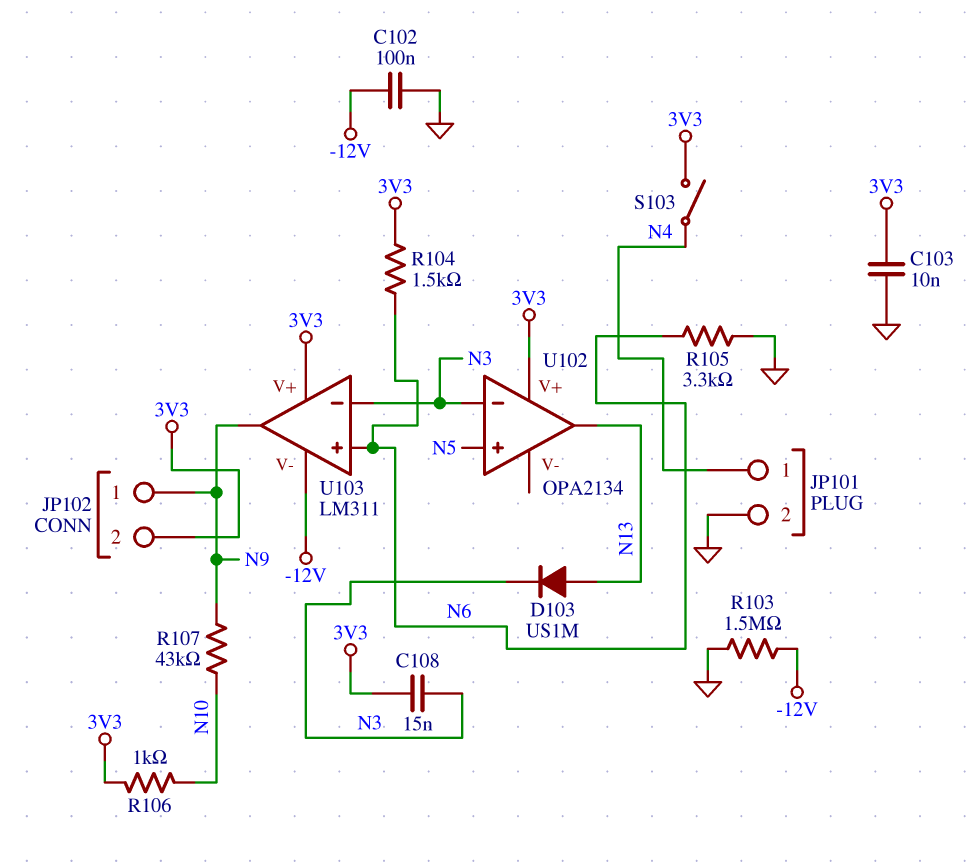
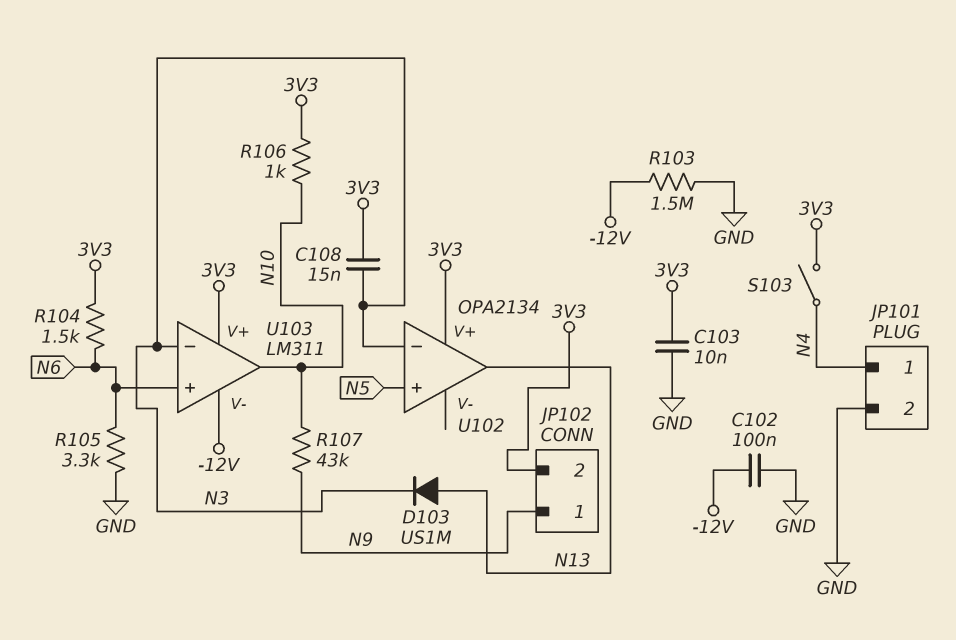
U103 pin out: N9 -> N10

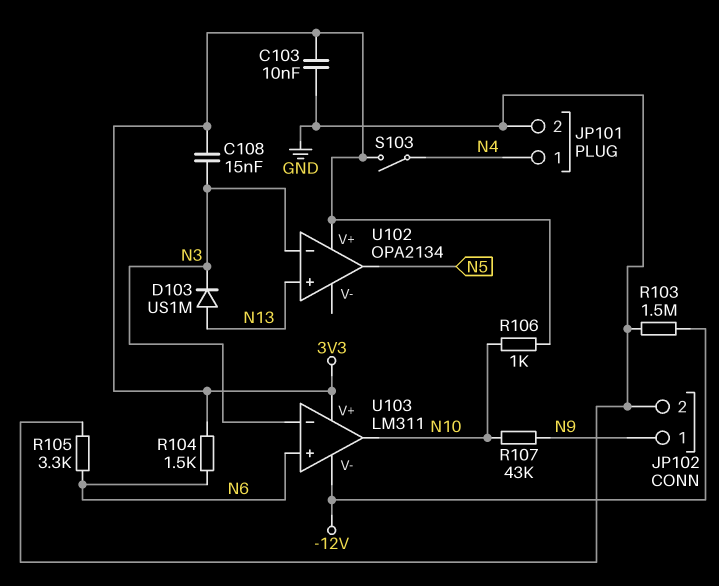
C102: 100nF (-12V, GND) -> none
JP102 pin 2: 3V3 -> GND
U102 pin in+: N5 -> N13
U102 pin out: N13 -> N5

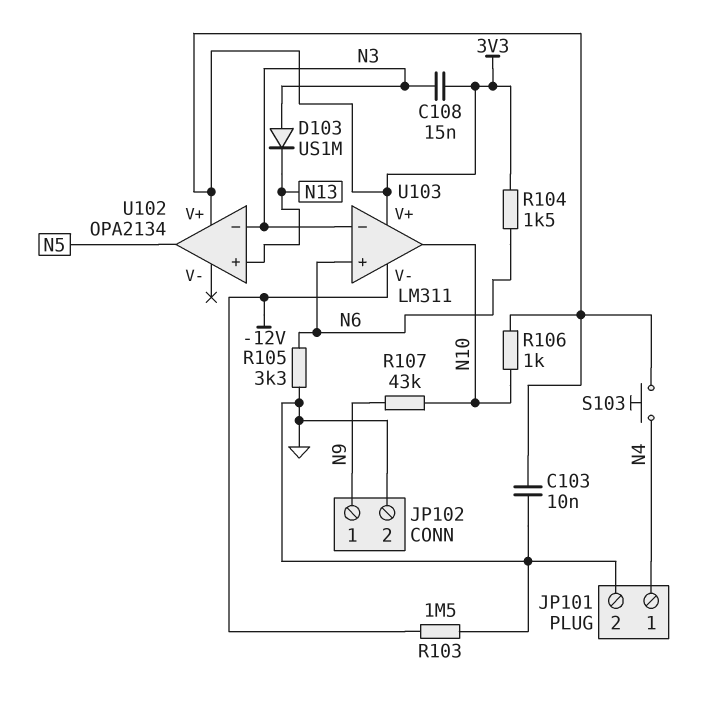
D103: diode US1M (A N13, K N3) -> diode US1M (A N3, K N13)
S103: switch (3V3, N4) -> button (3V3, N4)

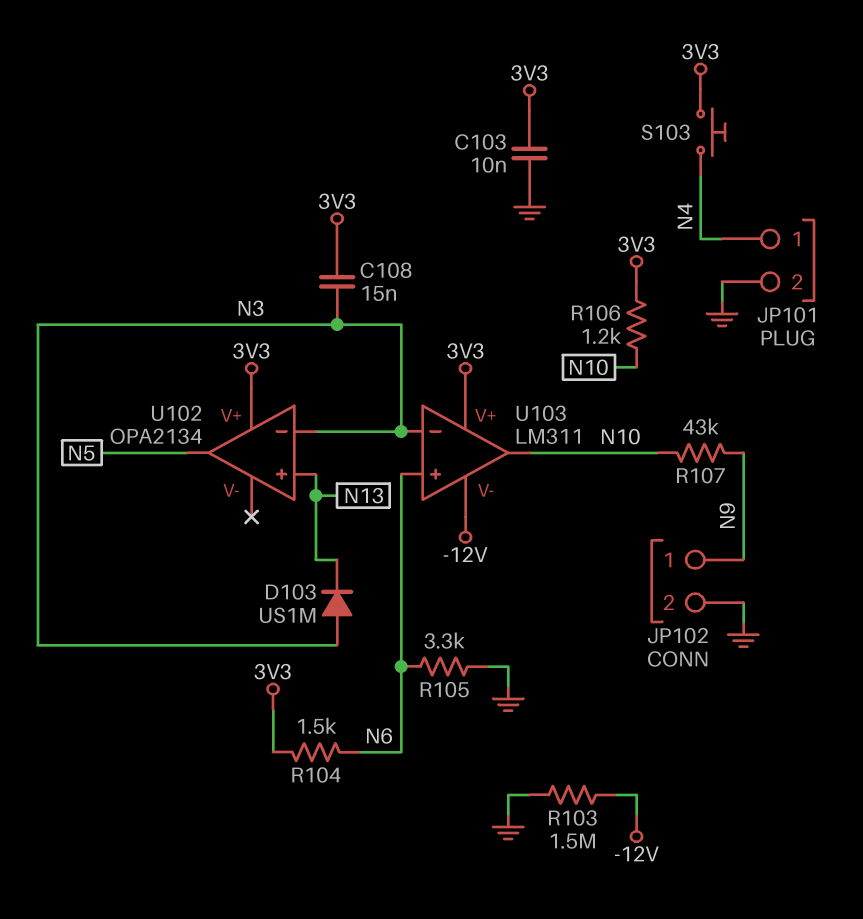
R106: 1k (3V3, N10) -> 1.2k (3V3, N10)

